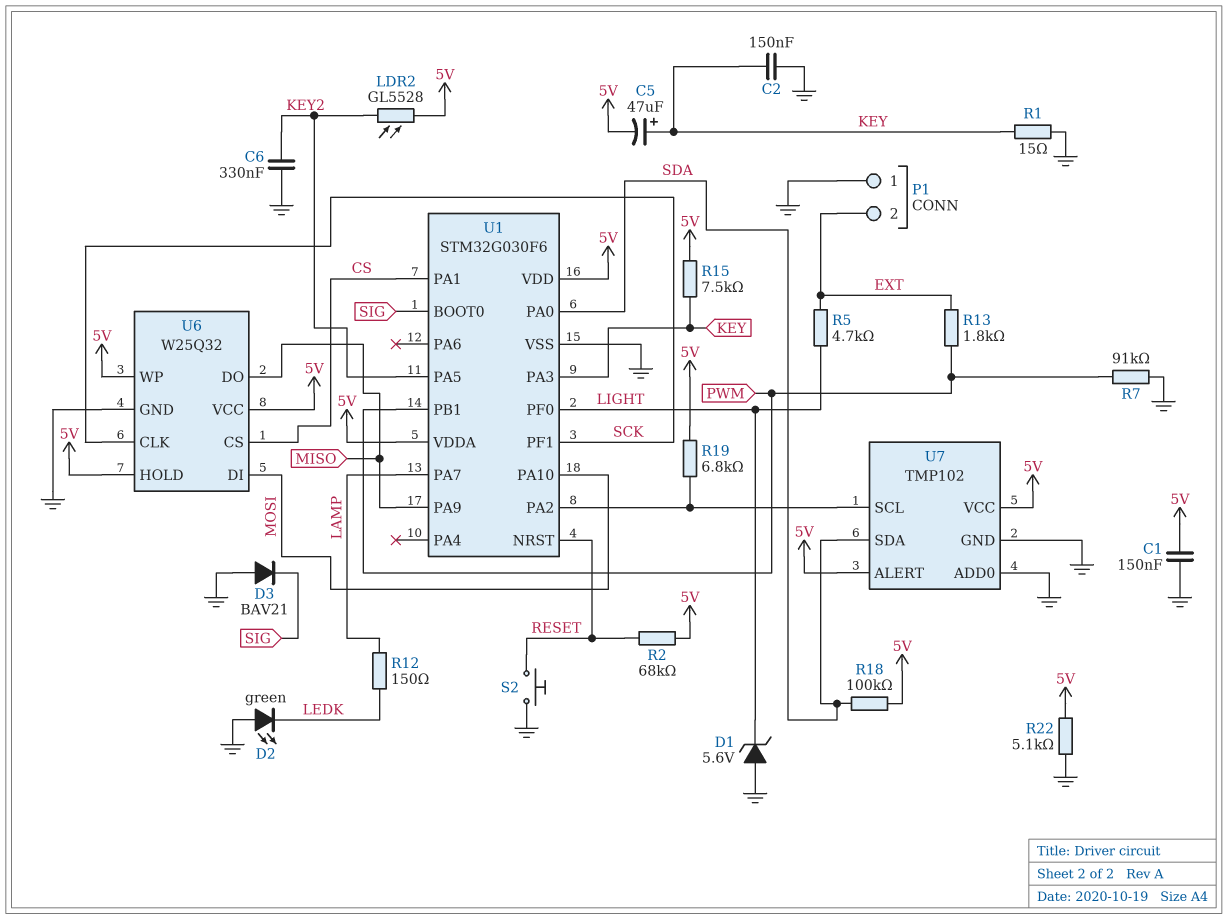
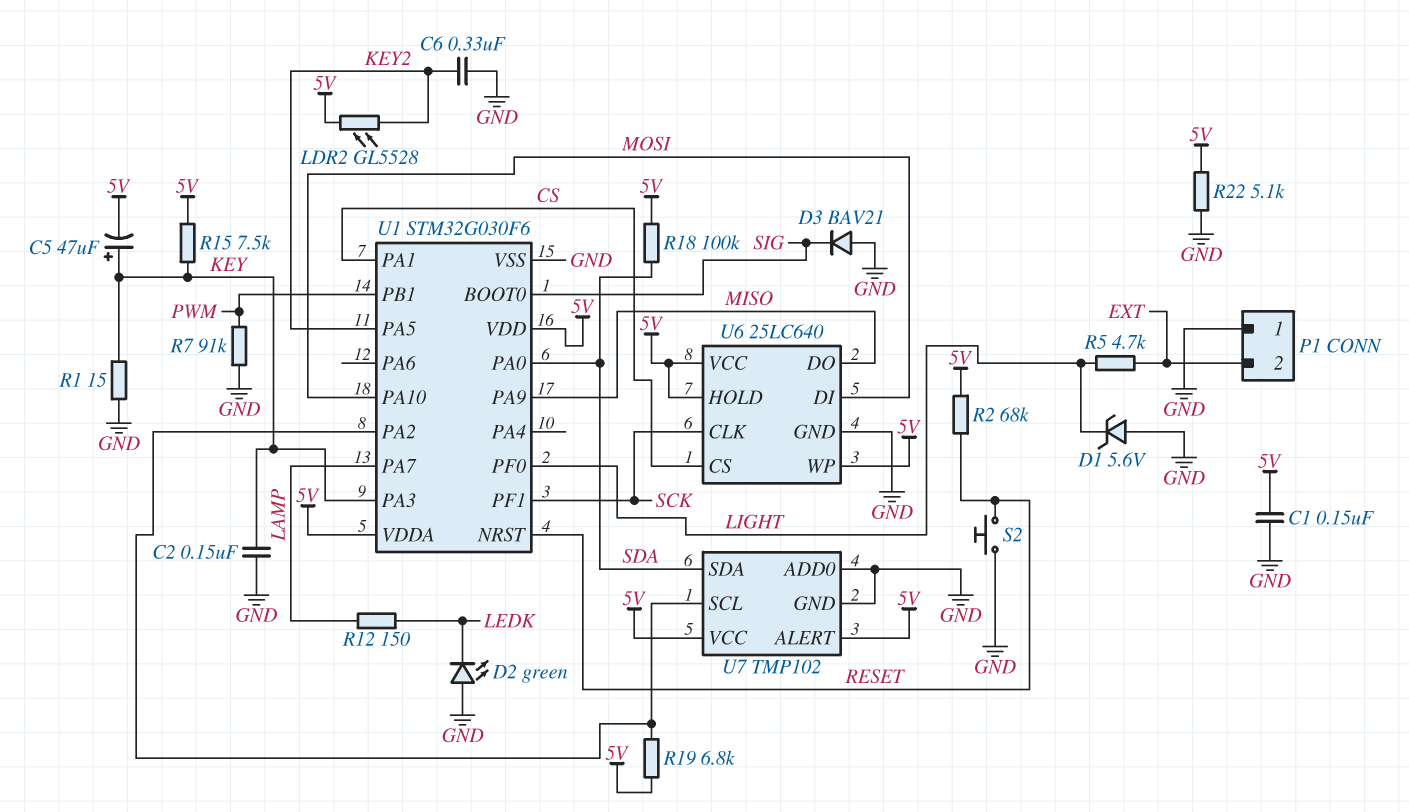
R13: 1.8k (EXT, PWM) -> none
U6: W25Q32 -> 25LC640

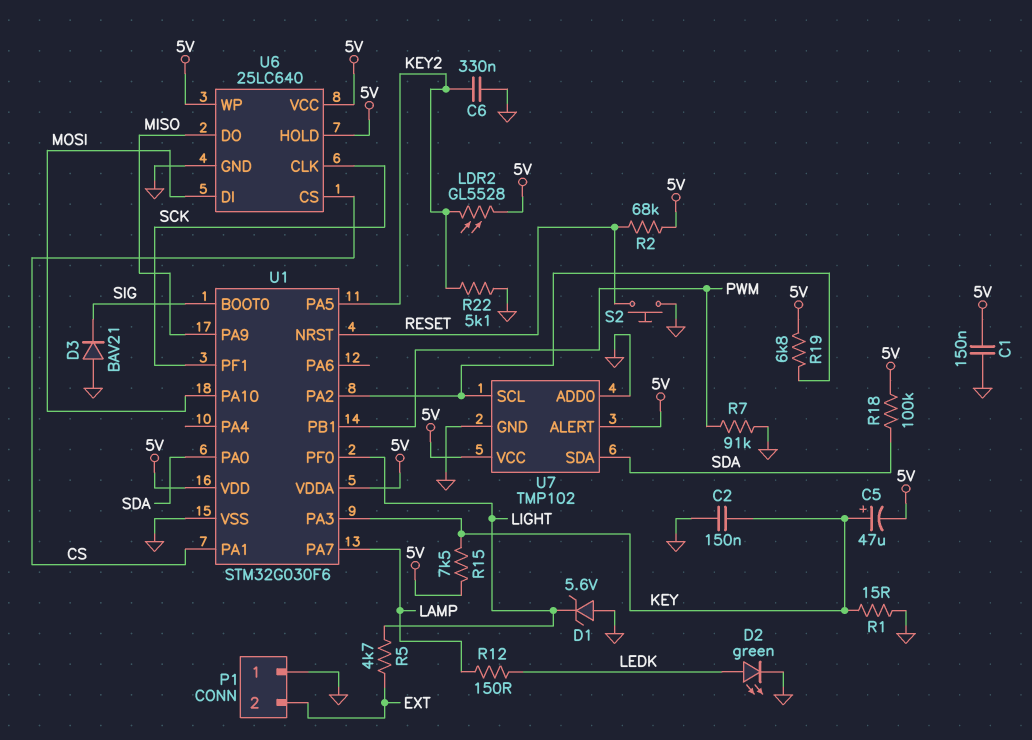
D2: LED green (A GND, K LEDK) -> LED green (A LEDK, K GND)
R22: 5.1k (5V, GND) -> 5.1k (GND, KEY2)

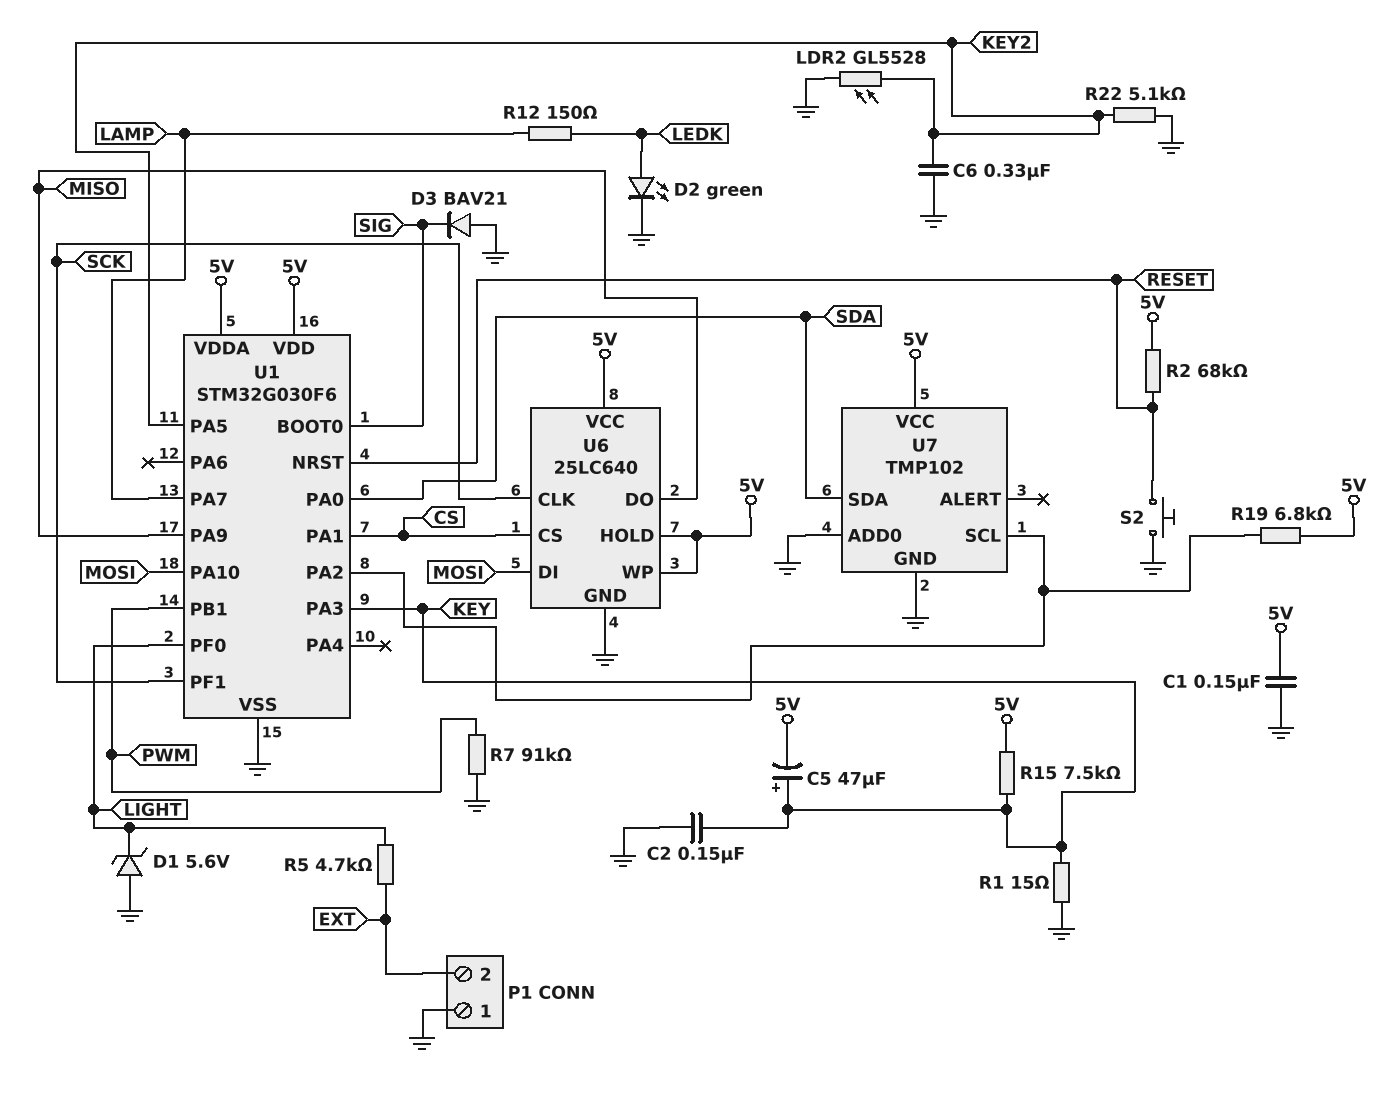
LDR2: GL5528 (5V, KEY2) -> GL5528 (GND, KEY2)
R18: 100k (5V, SDA) -> none
U7 pin ALERT: 5V -> none

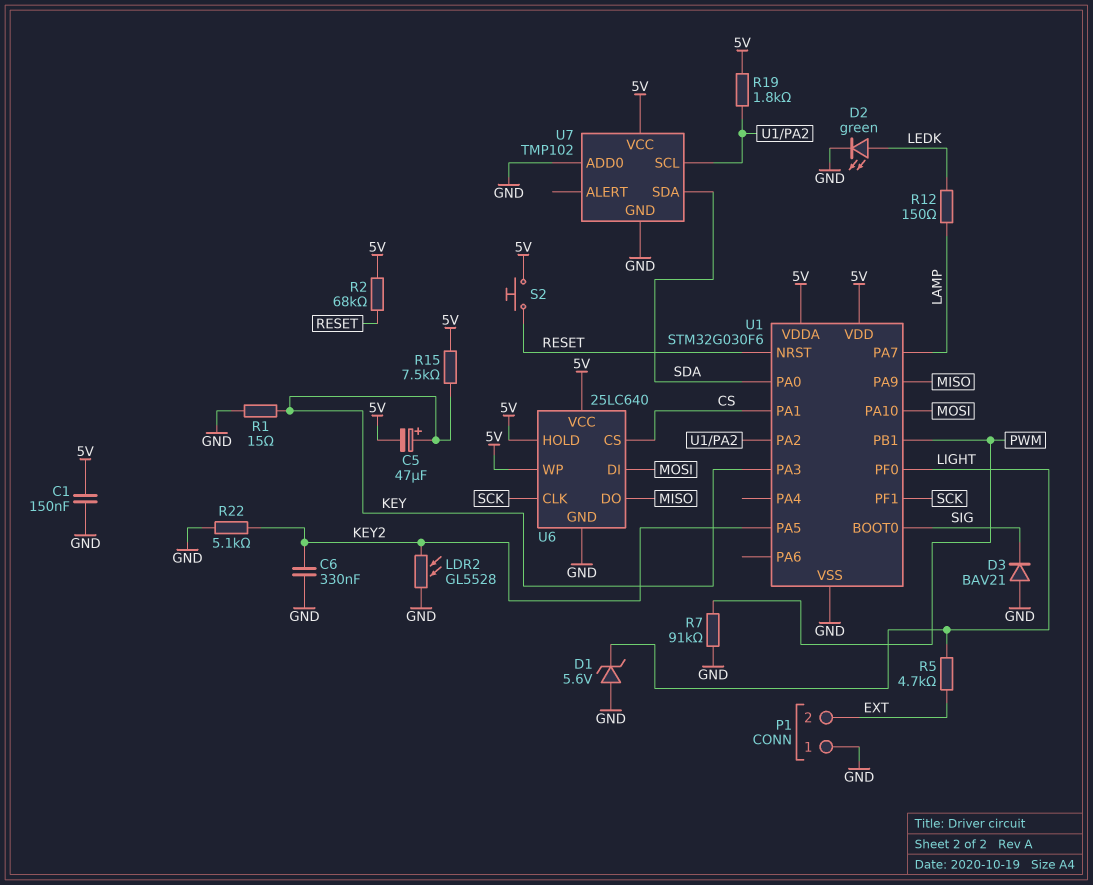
C2: 150nF (GND, KEY) -> none
R19: 6.8k (5V, U1/PA2) -> 1.8k (5V, U1/PA2)
S2: button (GND, RESET) -> button (5V, RESET)

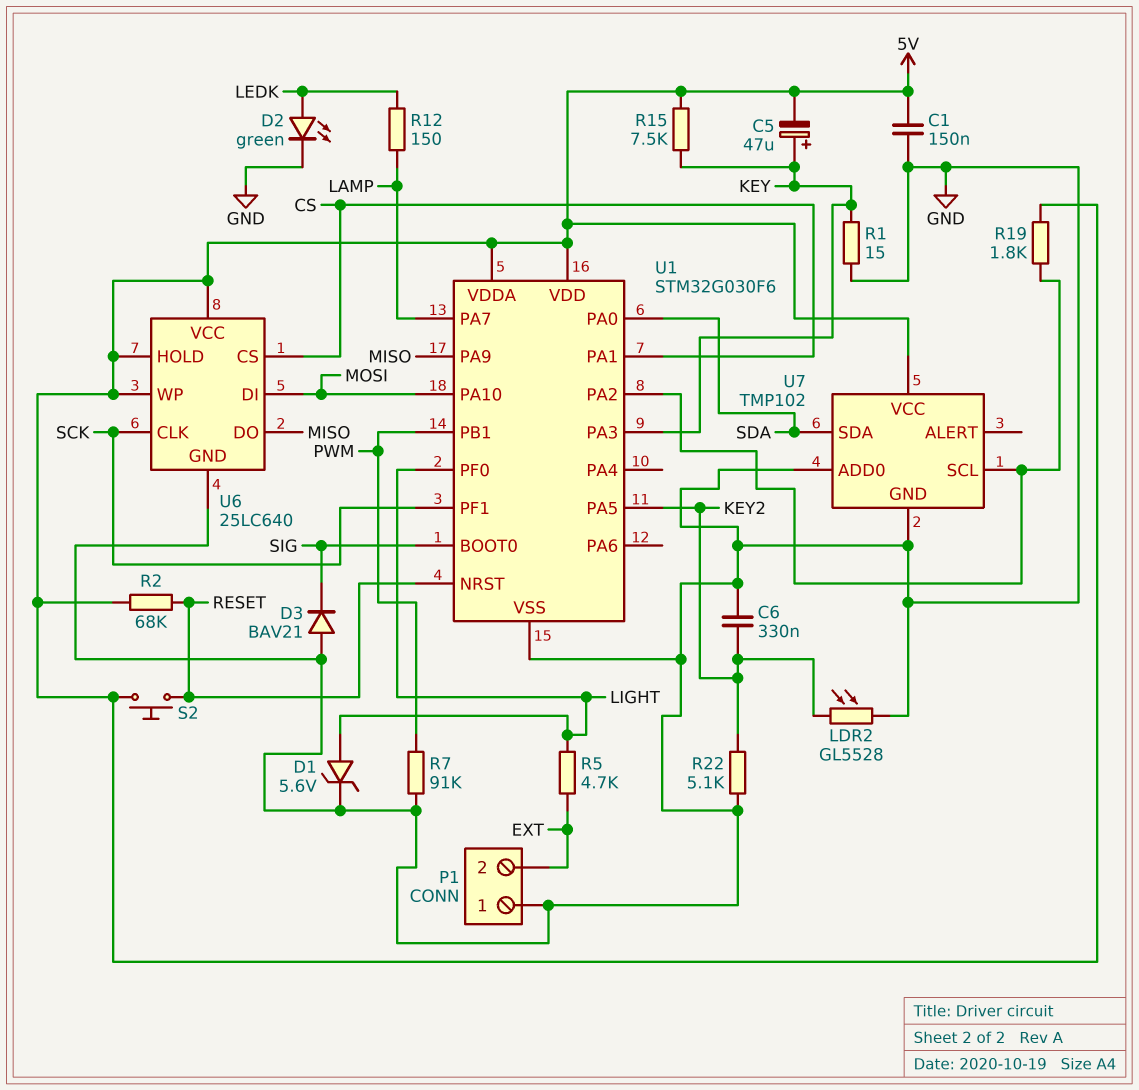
D1: zener 5.6V (A GND, K LIGHT) -> zener 5.6V (A LIGHT, K GND)

